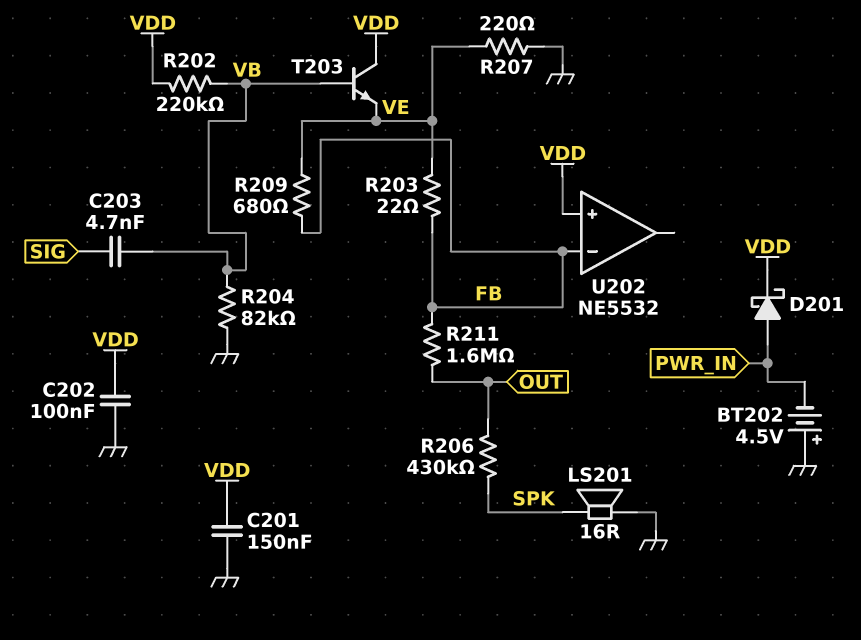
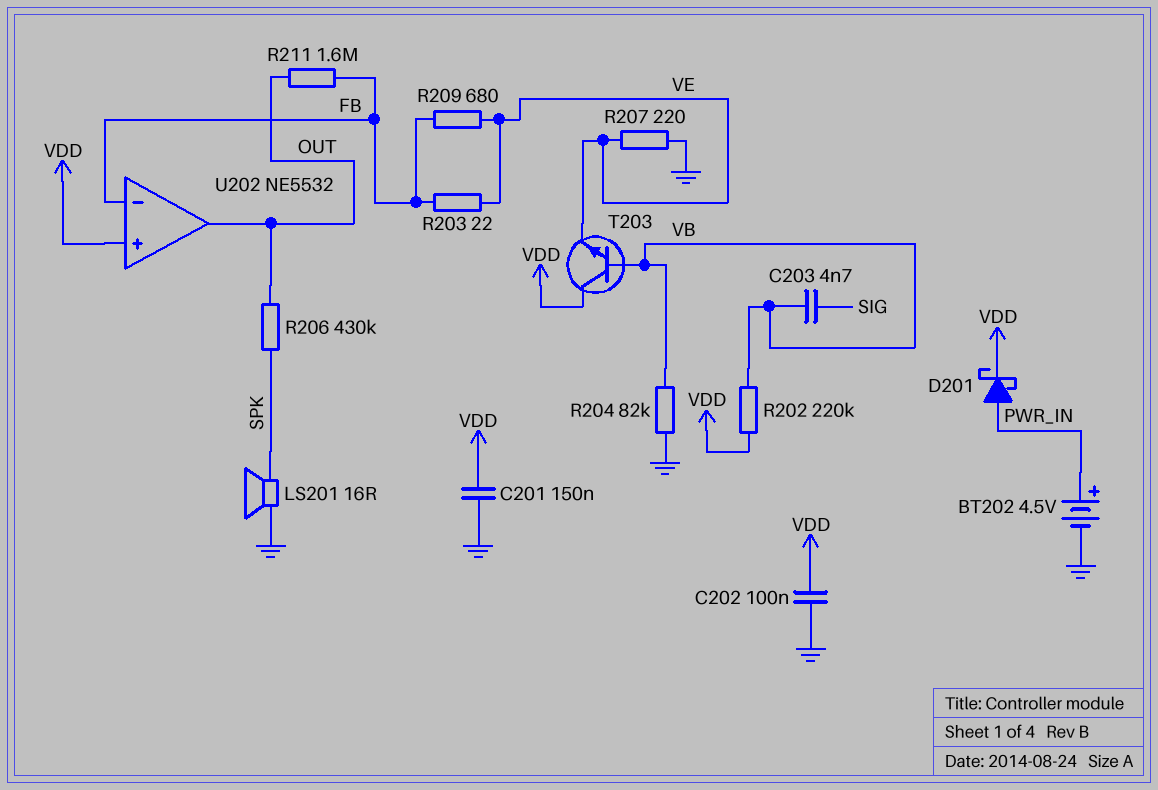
BT202: 4.5V (plus GND, minus PWR_IN) -> 4.5V (plus PWR_IN, minus GND)
U202 pin out: none -> OUT

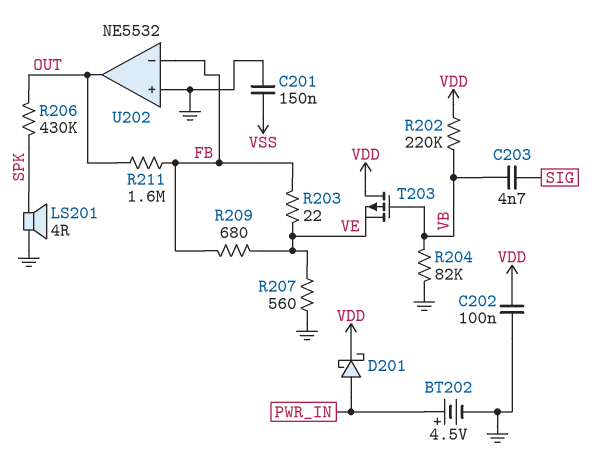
C201: 150nF (GND, VDD) -> 150nF (GND, VSS)
LS201: speaker 16R (GND, SPK) -> speaker 4R (GND, SPK)
R207: 220 (GND, VE) -> 560 (GND, VE)
T203: NPN (B VB, C VDD, E VE) -> PMOS (G VB, D VDD, S VE)
U202 pin in+: VDD -> GND

